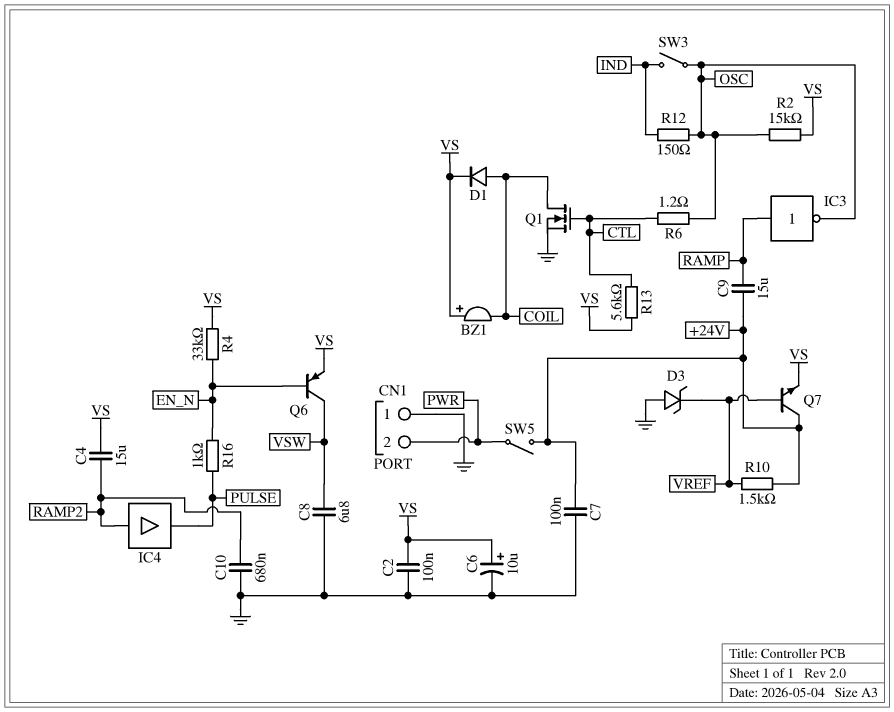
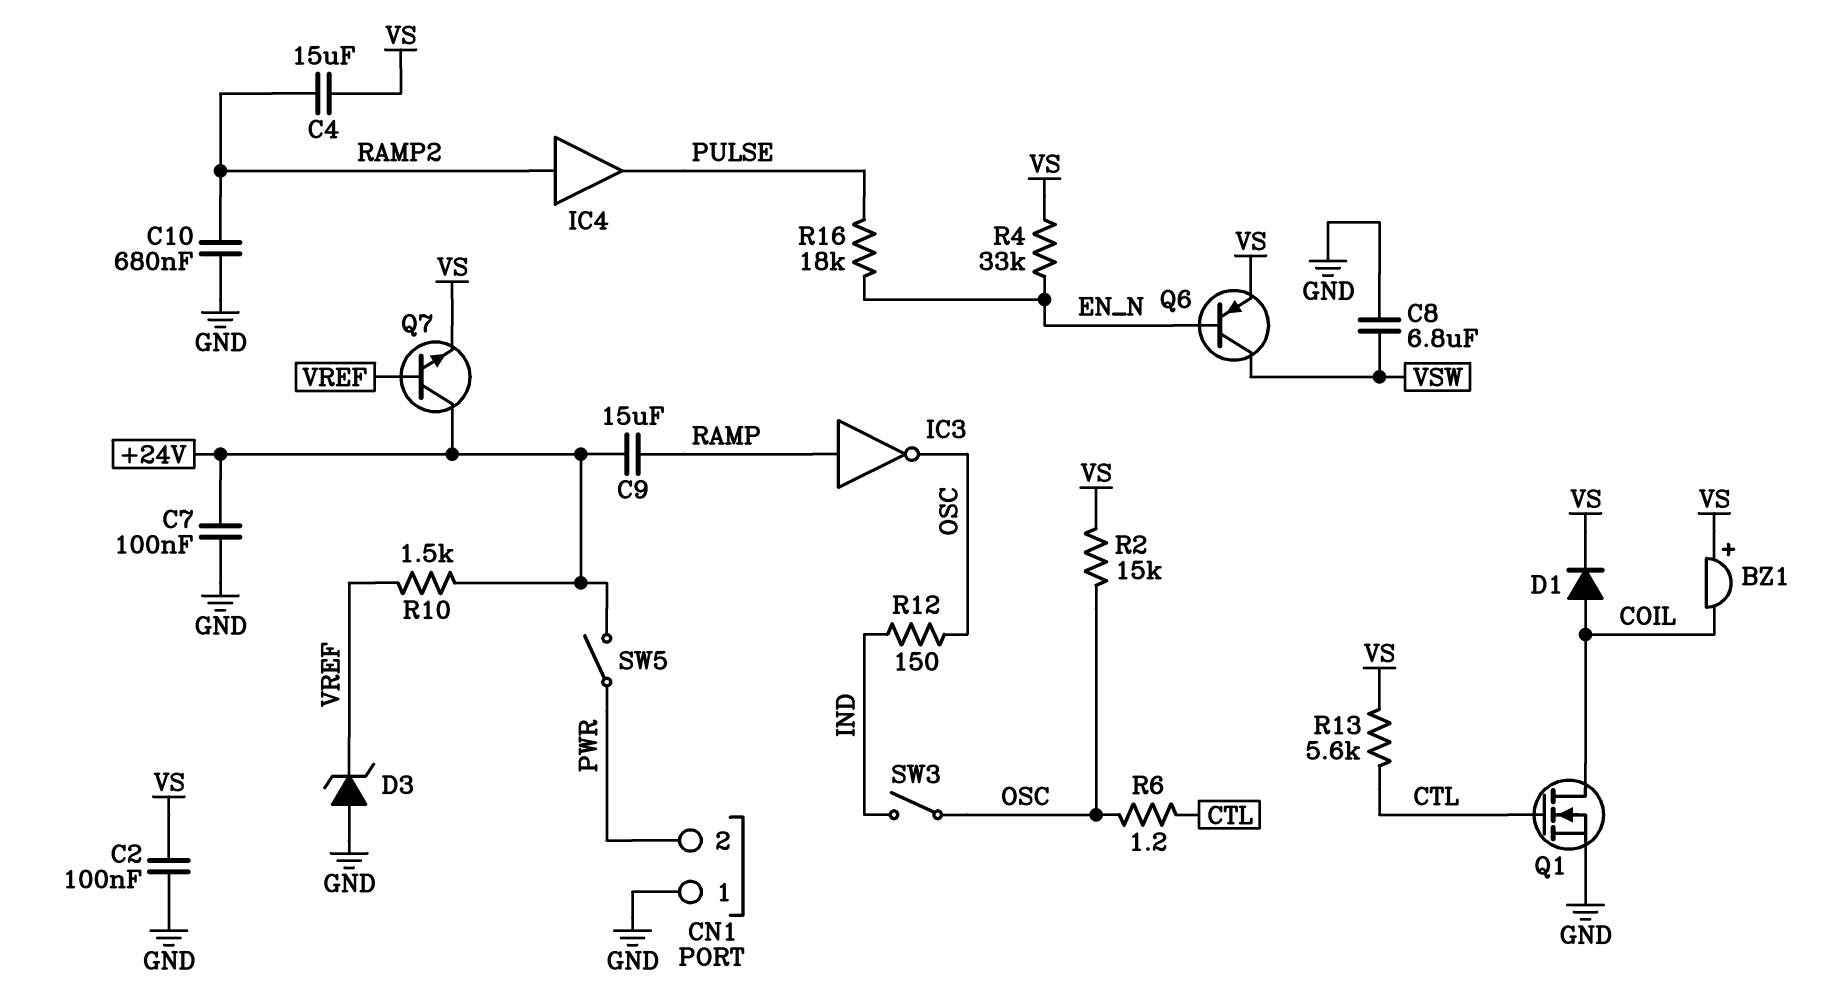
C6: 10uF (plus VS, minus GND) -> none
R16: 1k (EN_N, PULSE) -> 18k (EN_N, PULSE)

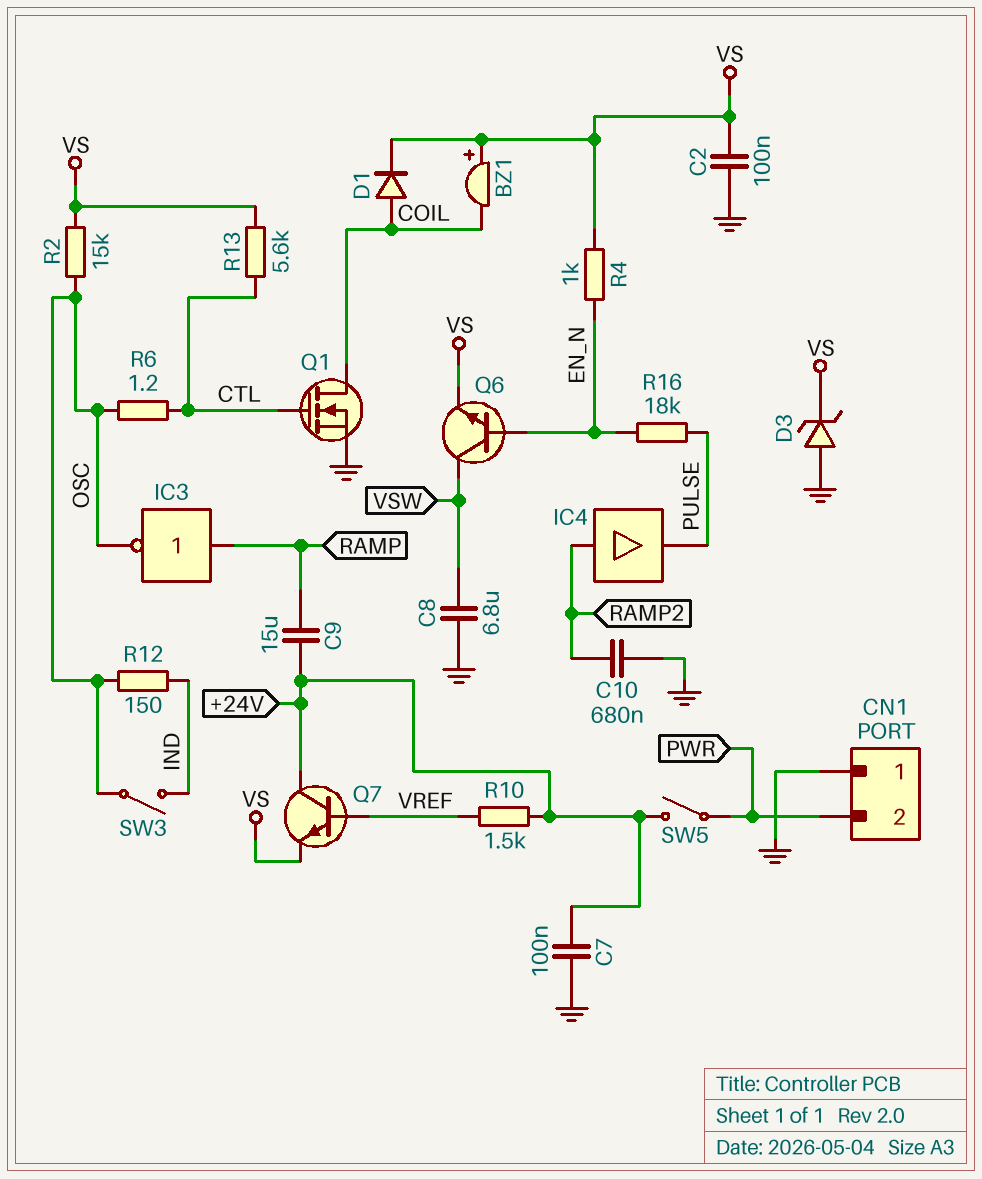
C4: 15uF (RAMP2, VS) -> none
D3: zener (A GND, K VREF) -> zener (A GND, K VS)
Q6: PNP (B EN_N, C VSW, E VS) -> NPN (B EN_N, C VSW, E VS)
R4: 33k (EN_N, VS) -> 1k (EN_N, VS)

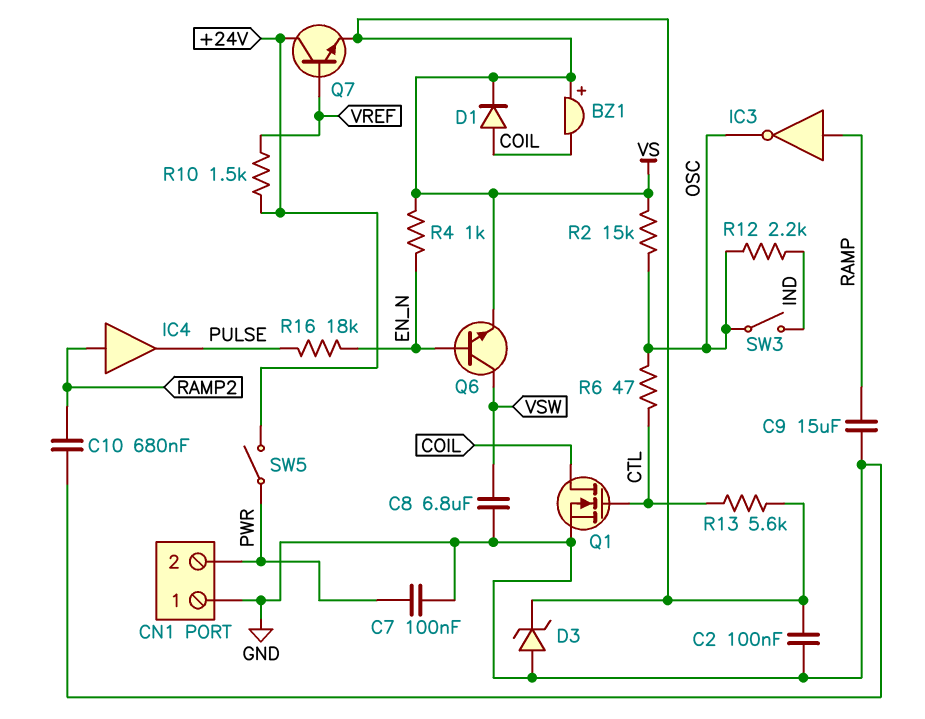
C7: 100nF (+24V, GND) -> 100nF (GND, PWR)
C9: 15uF (+24V, RAMP) -> 15uF (GND, RAMP)
R6: 1.2 (CTL, OSC) -> 47 (CTL, OSC)
R12: 150 (IND, OSC) -> 2.2k (IND, OSC)

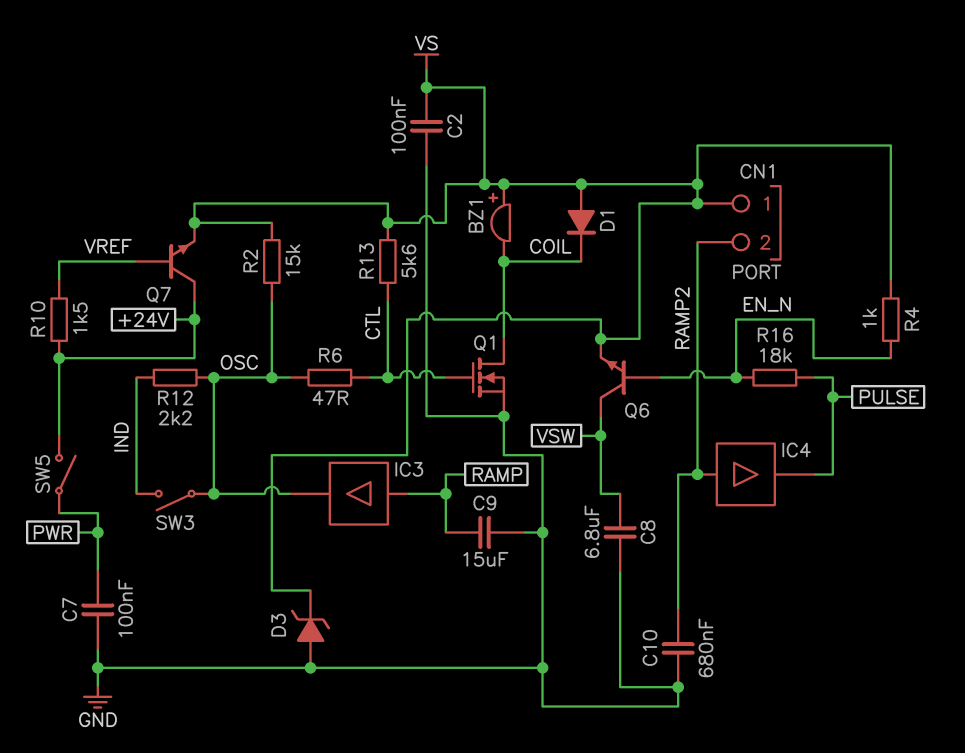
CN1 pin 1: GND -> VS
CN1 pin 2: PWR -> RAMP2
D1: diode (A COIL, K VS) -> diode (A VS, K COIL)
IC3: NOT (in RAMP, out OSC) -> buffer (in RAMP, out OSC)

